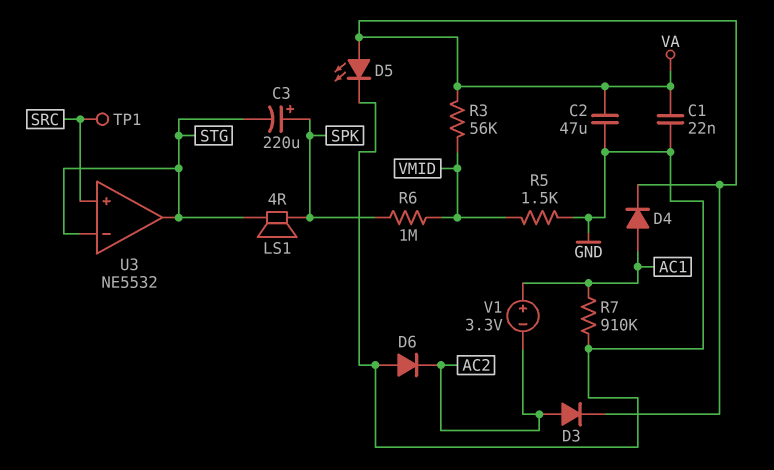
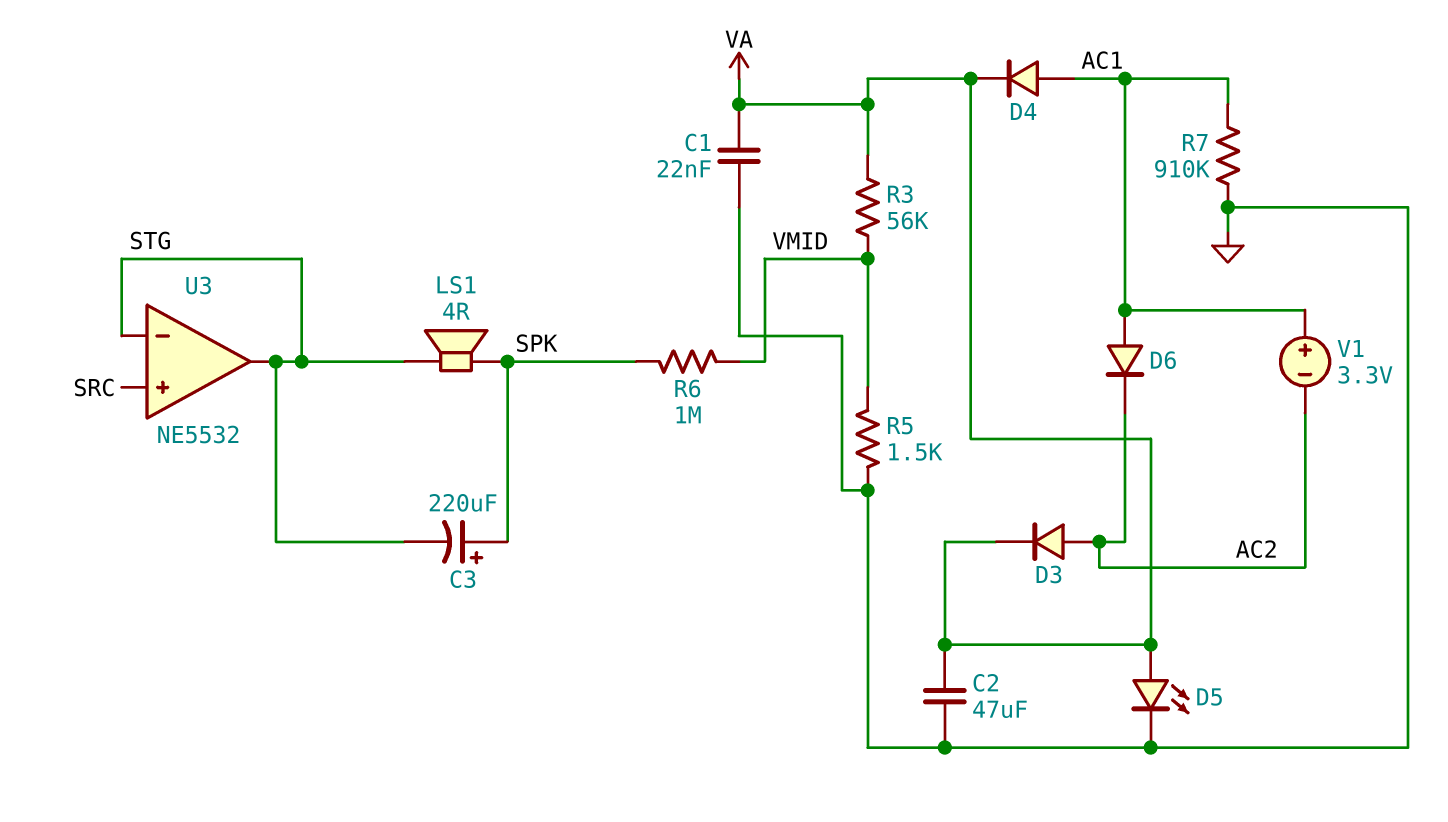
D6: diode (A GND, K AC2) -> diode (A AC1, K AC2)
TP1: test point (SRC) -> none

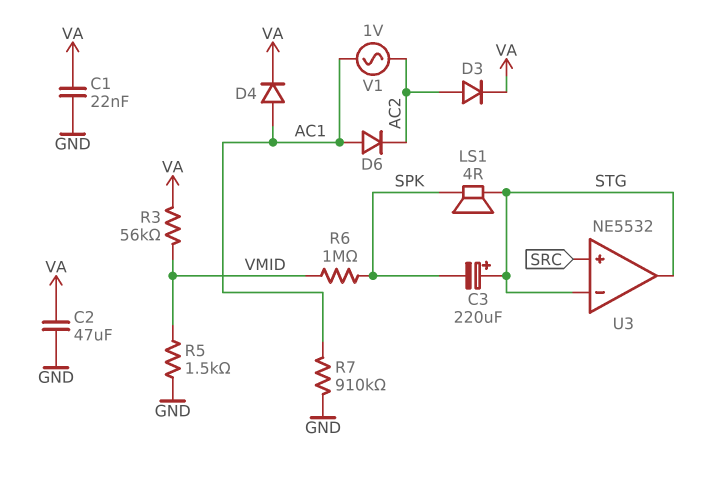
C3: 220uF (plus SPK, minus STG) -> 220uF (plus STG, minus SPK)
D5: LED (A VA, K GND) -> none
V1: 3.3V (plus AC1, minus AC2) -> AC 1V (AC1, AC2)

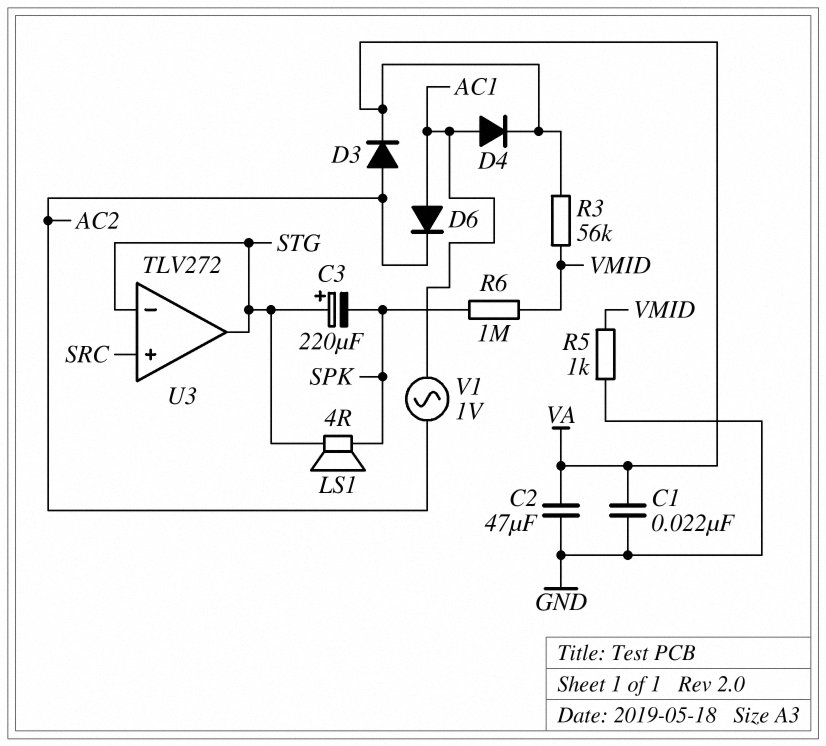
R5: 1.5k (GND, VMID) -> 1k (GND, VMID)
R7: 910k (AC1, GND) -> none
U3: NE5532 -> TLV272

